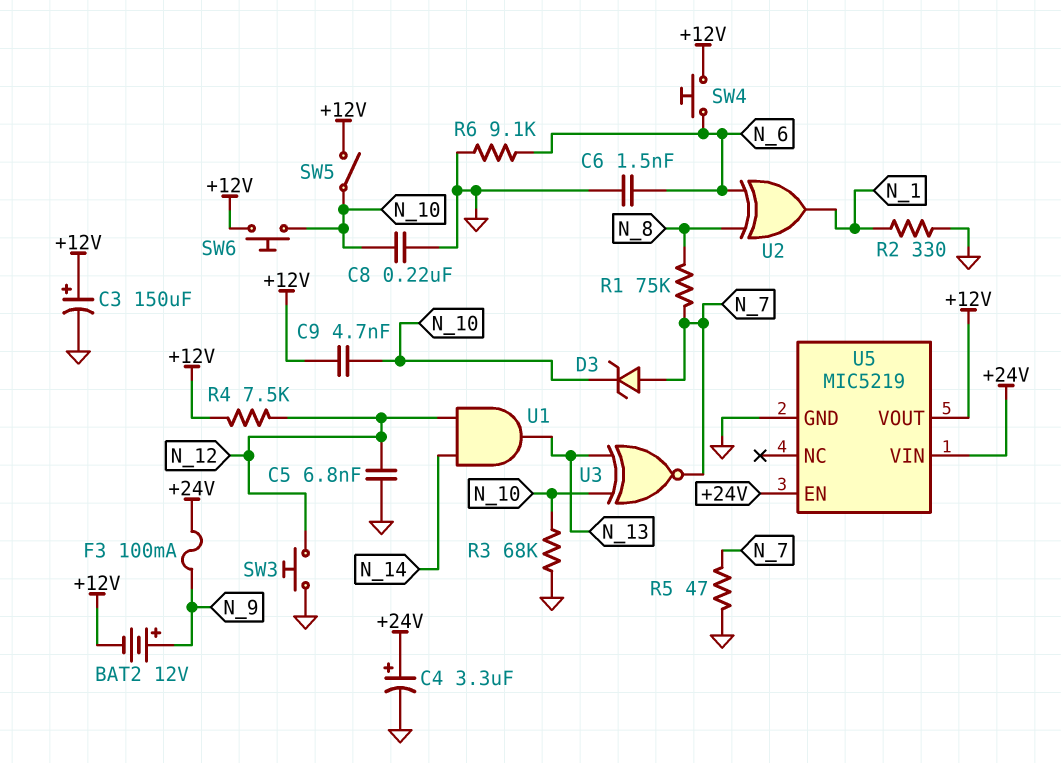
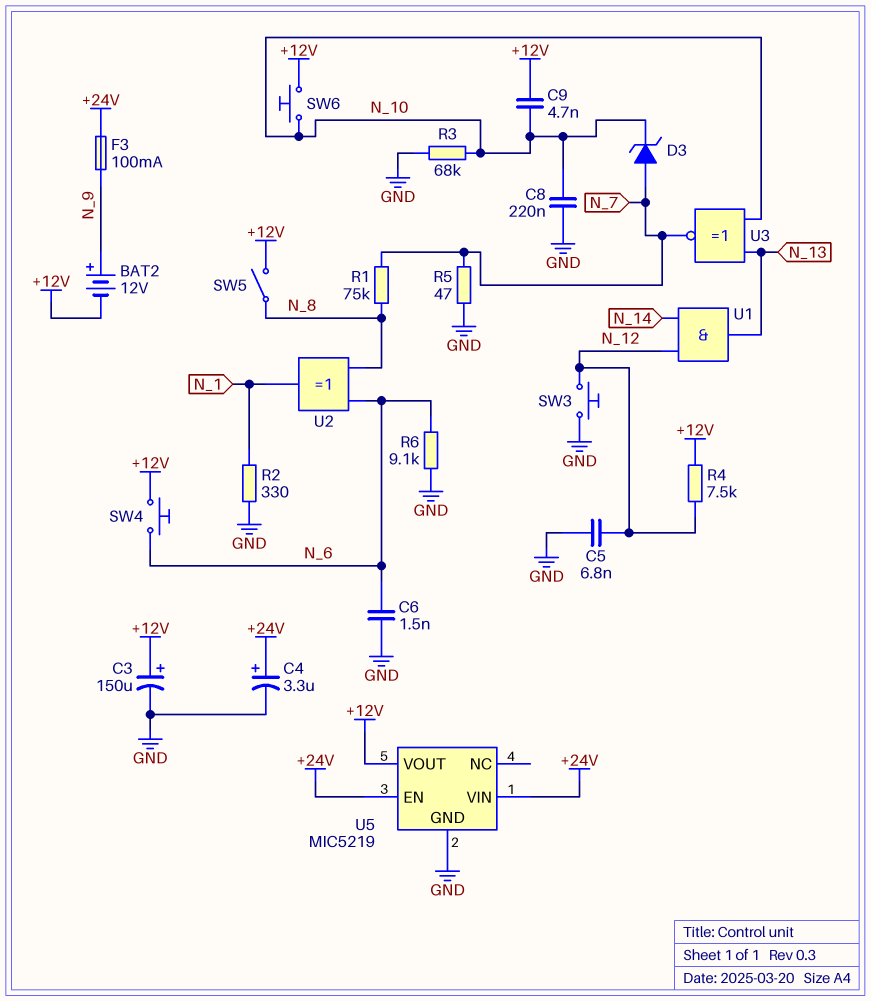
SW5: switch (+12V, N_10) -> switch (+12V, N_8)

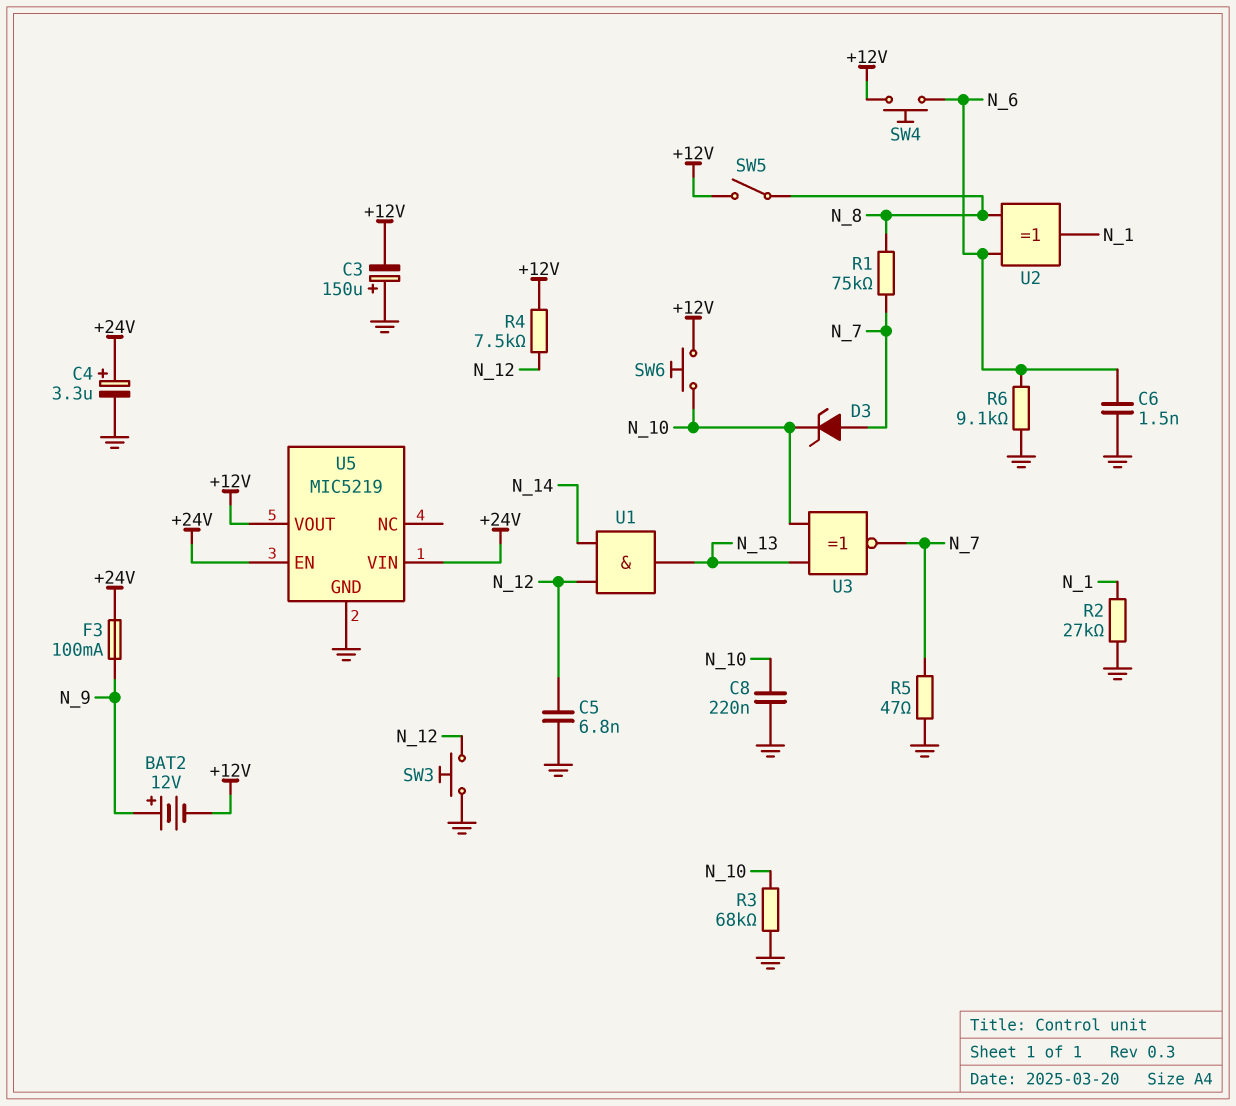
C3: 150uF (plus +12V, minus GND) -> 150uF (plus GND, minus +12V)
C9: 4.7nF (+12V, N_10) -> none
R2: 330 (GND, N_1) -> 27k (GND, N_1)

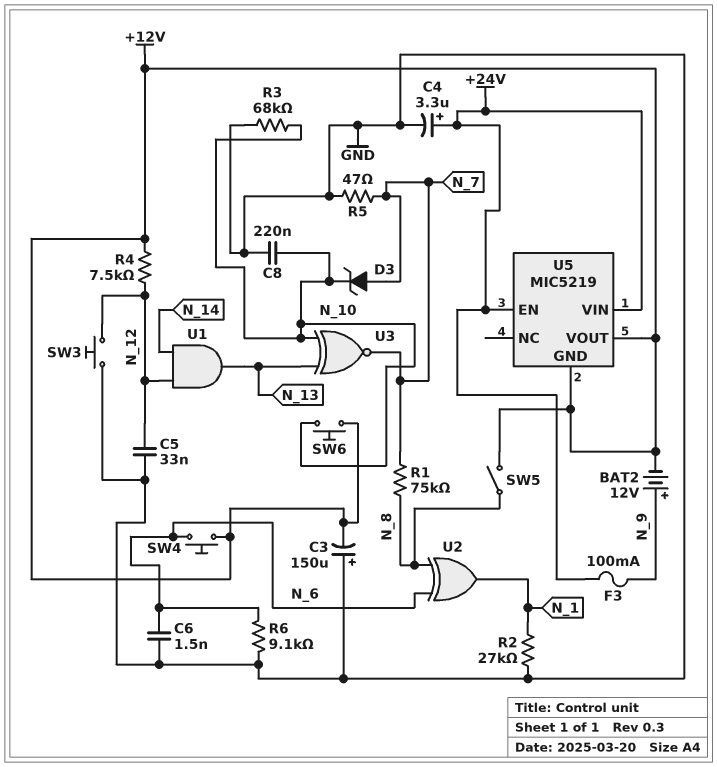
C5: 6.8nF (GND, N_12) -> 33nF (GND, N_12)
U5 pin GND: GND -> +12V

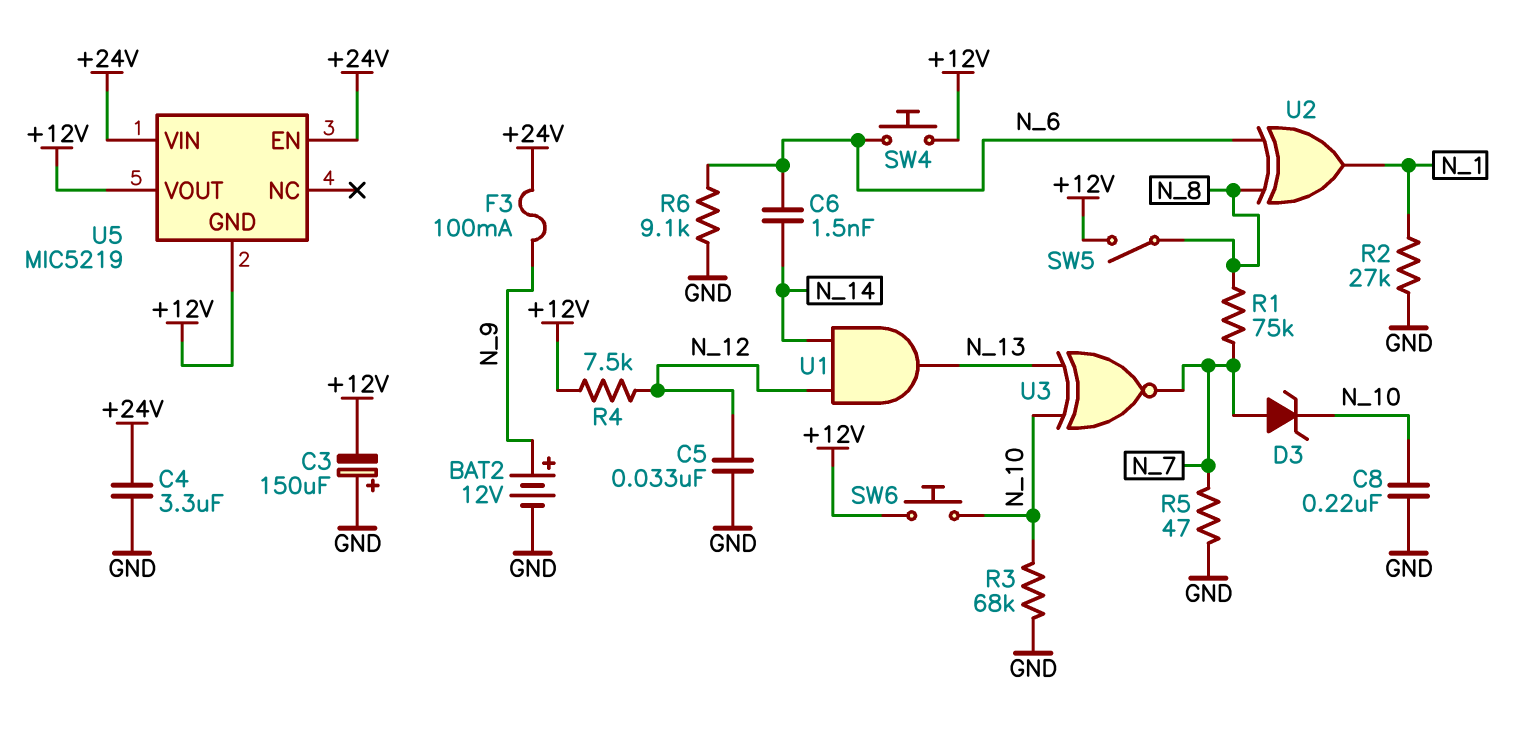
BAT2: 12V (plus N_9, minus +12V) -> 12V (plus N_9, minus GND)
C4: 3.3uF (plus +24V, minus GND) -> 3.3uF (+24V, GND)
C6: 1.5nF (GND, N_6) -> 1.5nF (N_6, N_14)
SW3: button (GND, N_12) -> none

